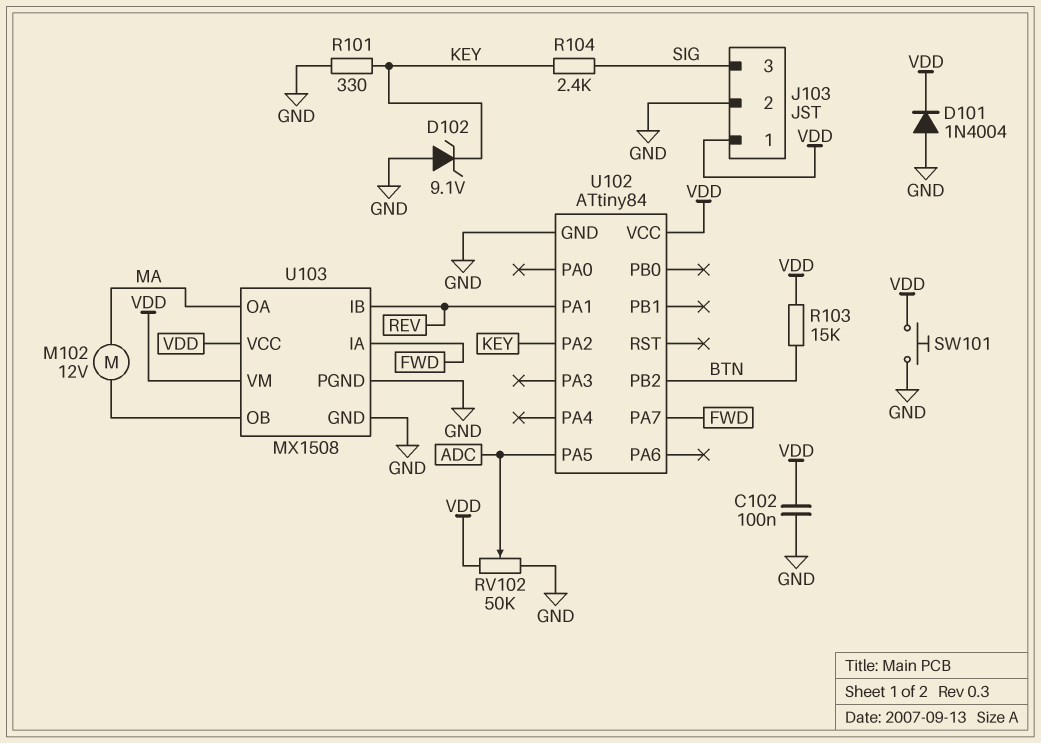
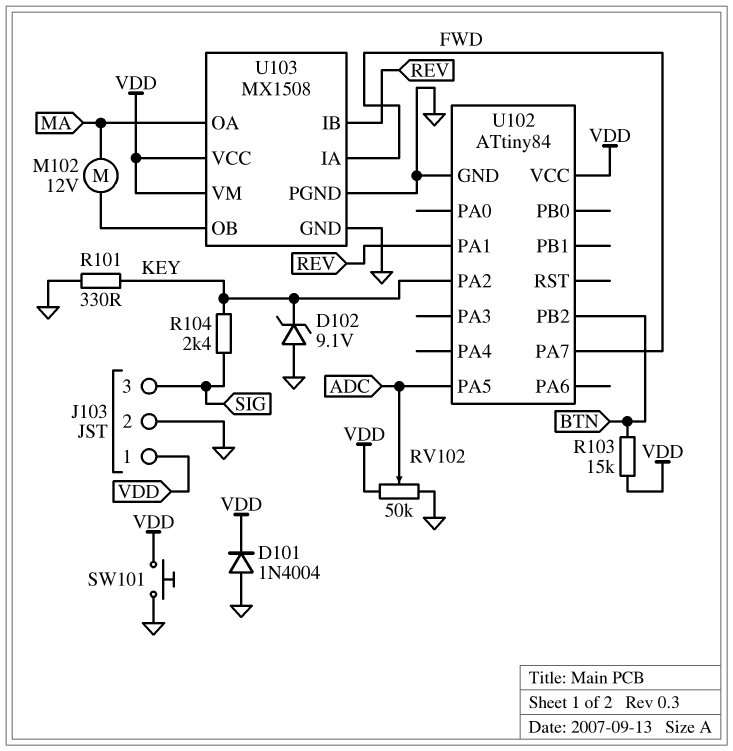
C102: 100nF (GND, VDD) -> none

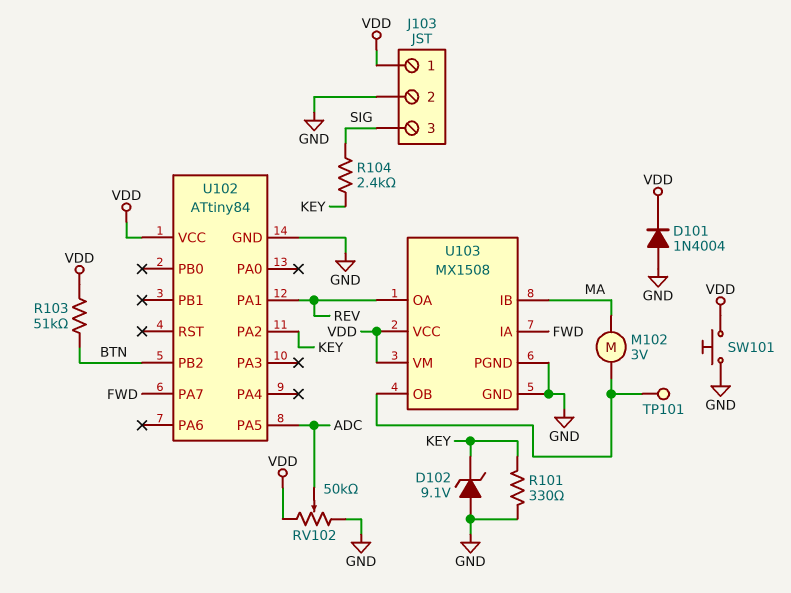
M102: motor 12V (MA, U103/OB) -> motor 3V (MA, U103/OB)
R103: 15k (BTN, VDD) -> 51k (BTN, VDD)
TP101: none -> test point (U103/OB)
U103 pin IB: REV -> MA
U103 pin OA: MA -> REV

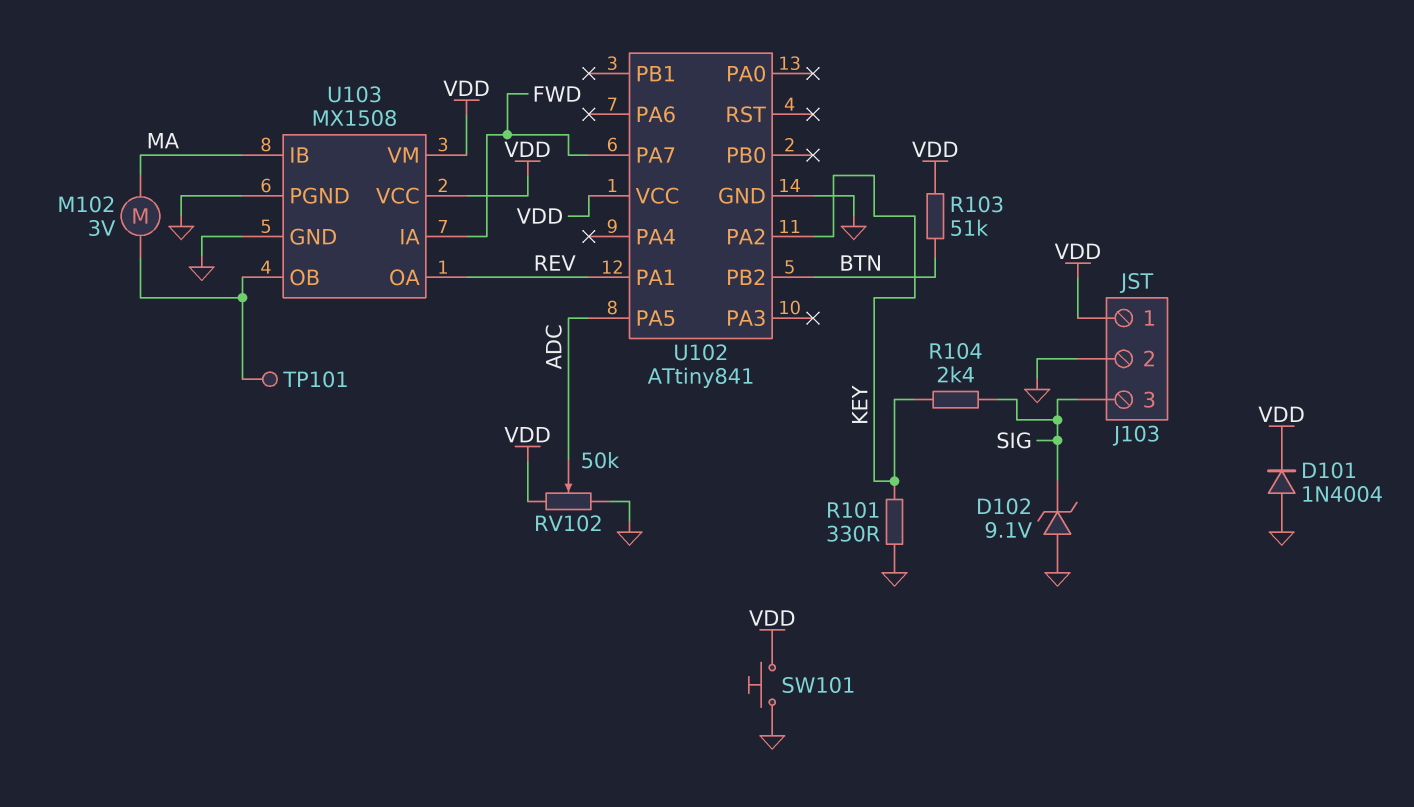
D102: zener 9.1V (A GND, K KEY) -> zener 9.1V (A GND, K SIG)
U102: ATtiny84 -> ATtiny841

